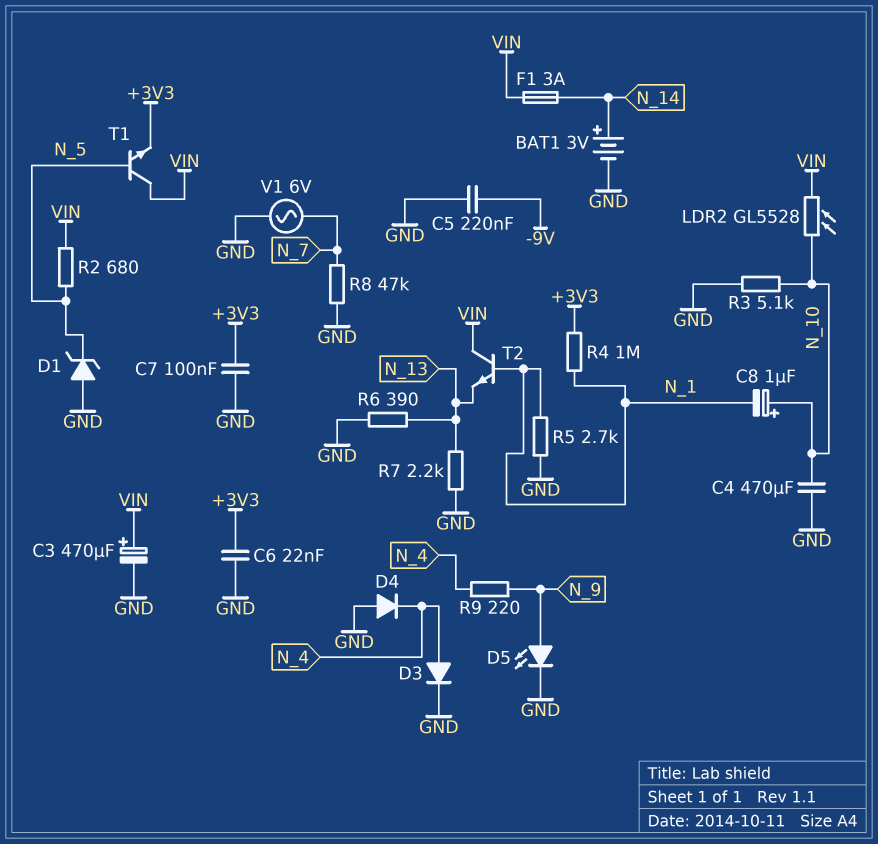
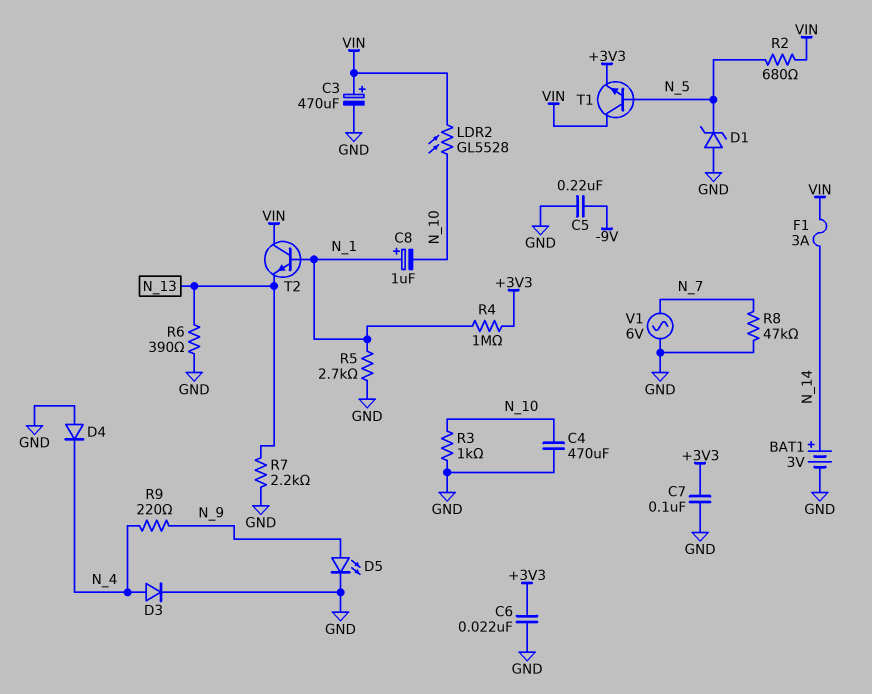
C8: 1uF (plus N_10, minus N_1) -> 1uF (plus N_1, minus N_10)
R3: 5.1k (GND, N_10) -> 1k (GND, N_10)

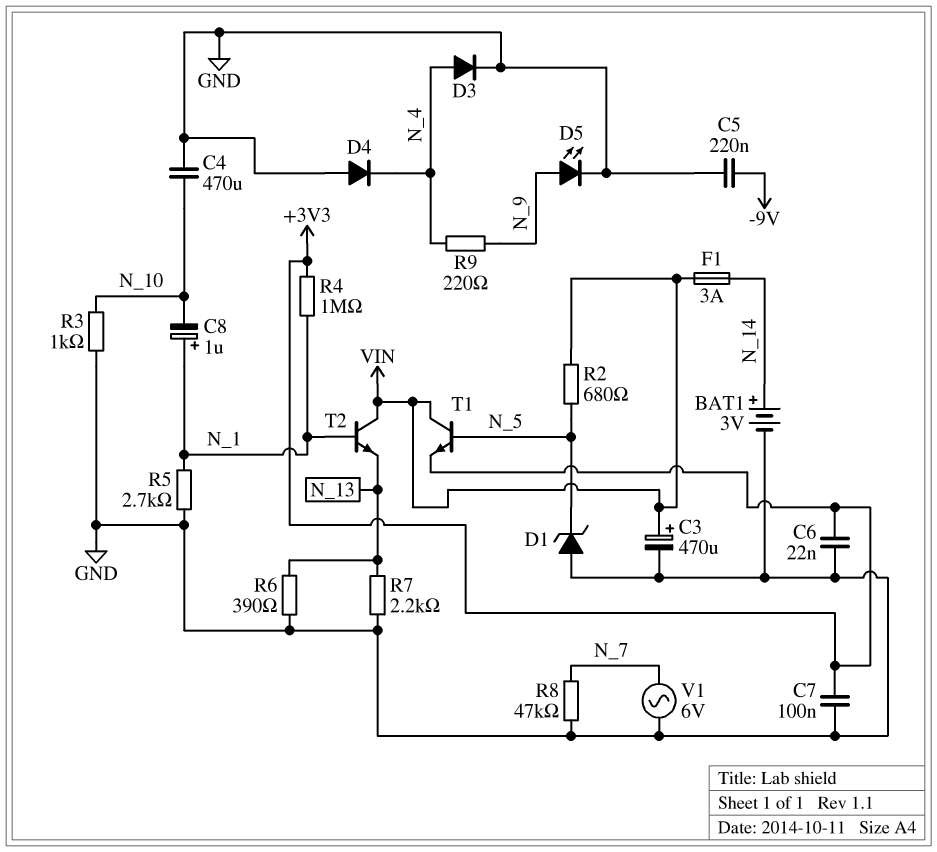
LDR2: GL5528 (N_10, VIN) -> none

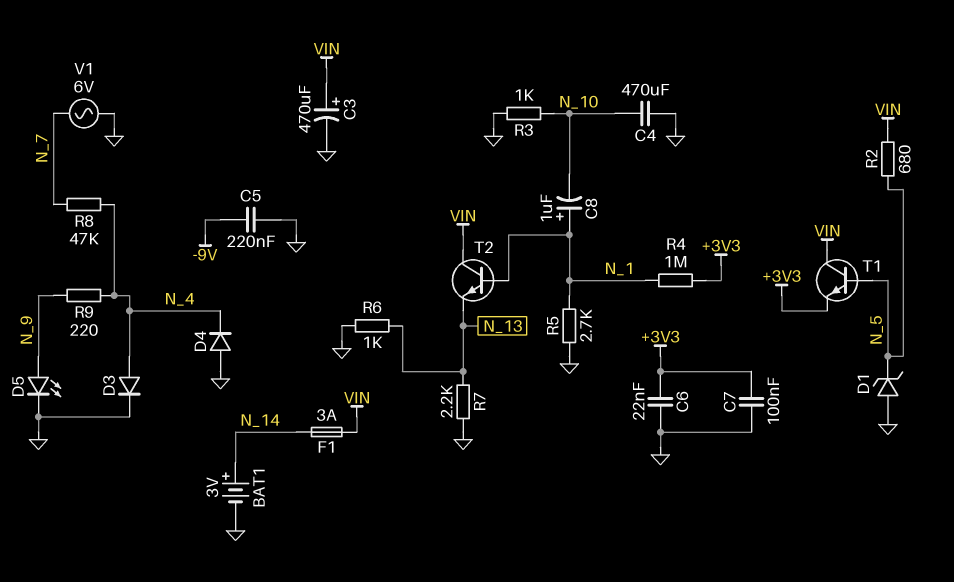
R6: 390 (GND, N_13) -> 1k (GND, N_13)
R8: 47k (GND, N_7) -> 47k (N_4, N_7)

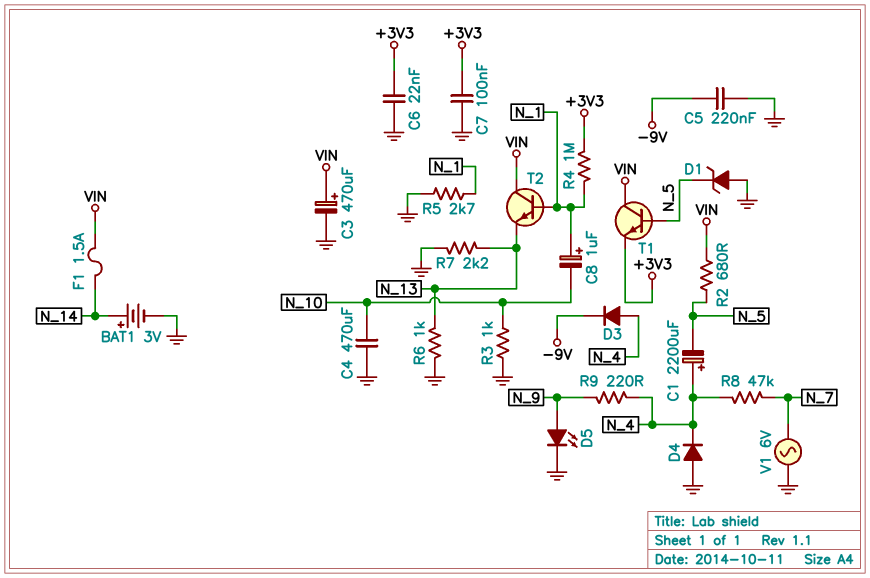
C1: none -> 2200uF (plus N_4, minus N_5)
D3: diode (A N_4, K GND) -> diode (A N_4, K -9V)
F1: 3A (N_14, VIN) -> 1.5A (N_14, VIN)

